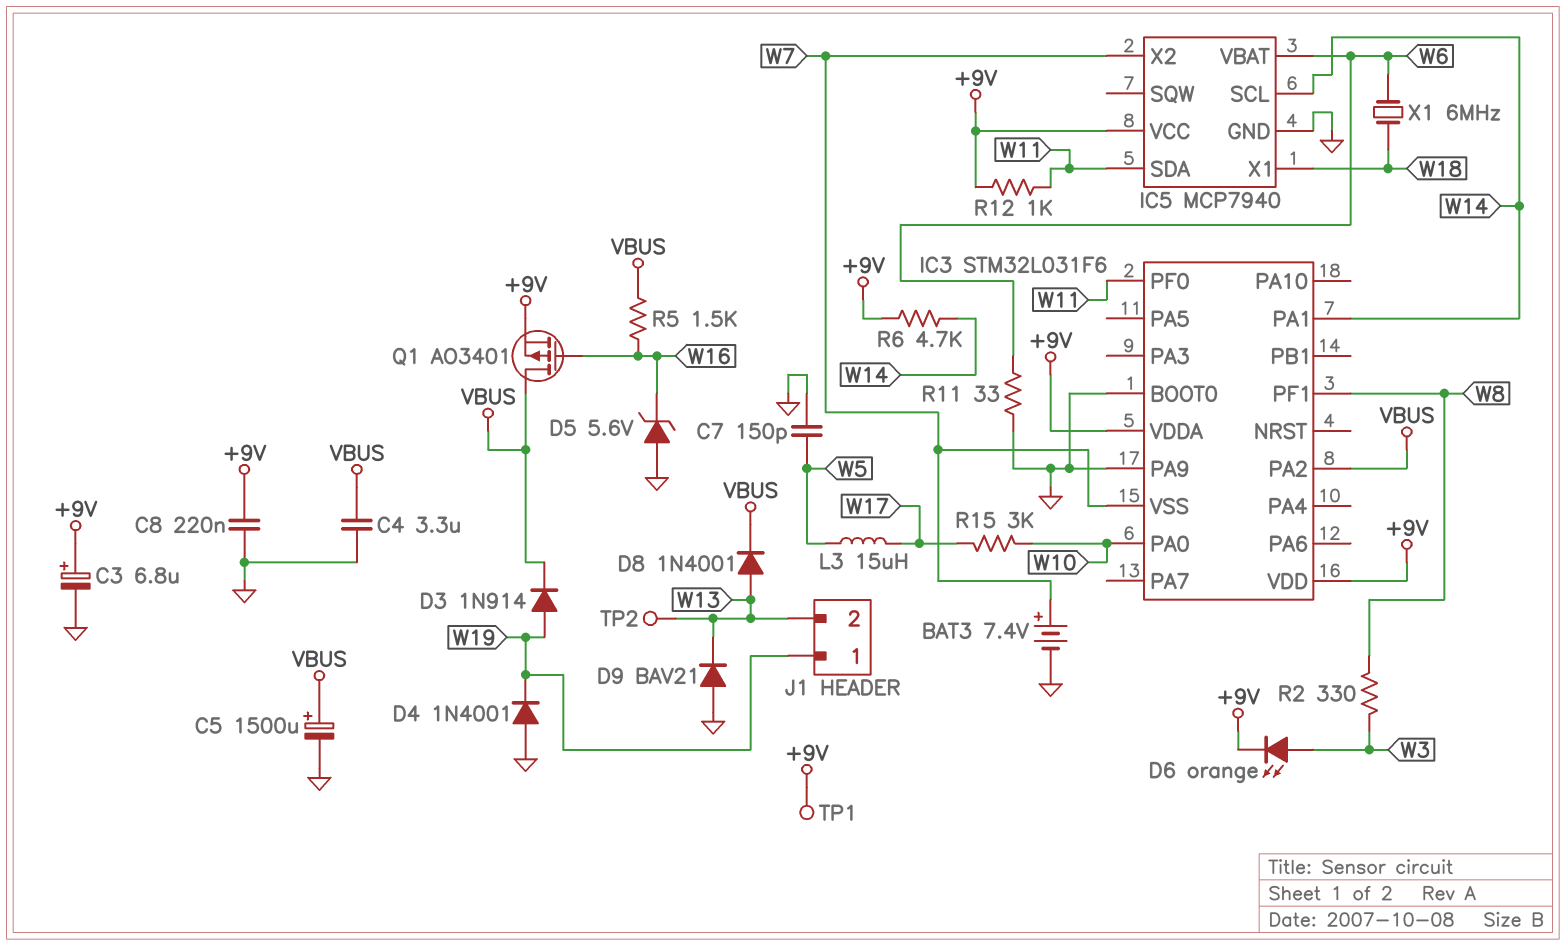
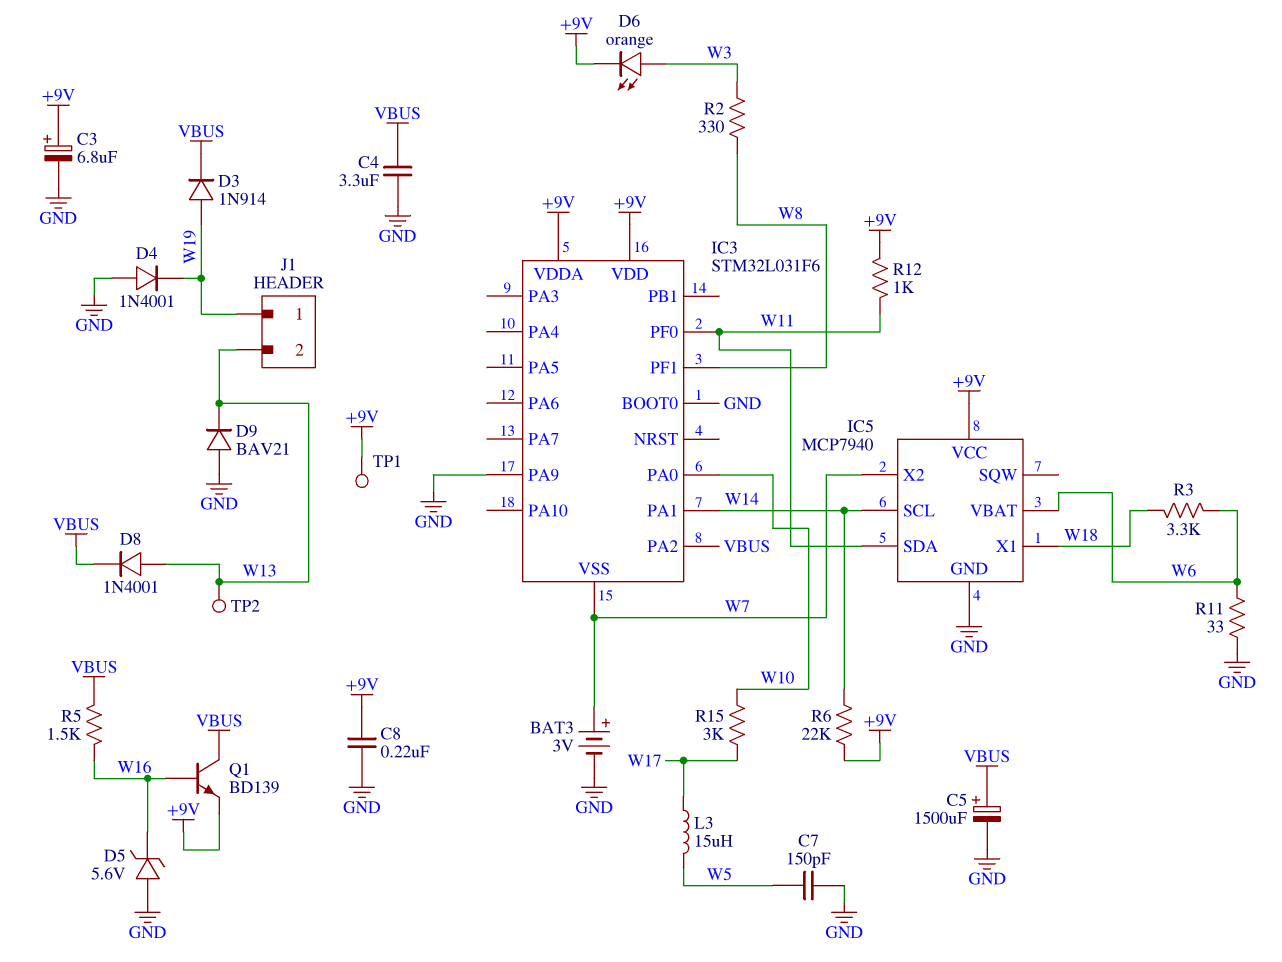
BAT3: 7.4V (plus W7, minus GND) -> 3V (plus W7, minus GND)
Q1: PMOS AO3401 (G W16, D VBUS, S +9V) -> NPN BD139 (B W16, C VBUS, E +9V)
R3: none -> 3.3k (W6, W18)
R6: 4.7k (+9V, W14) -> 22k (+9V, W14)
X1: 6MHz (W6, W18) -> none

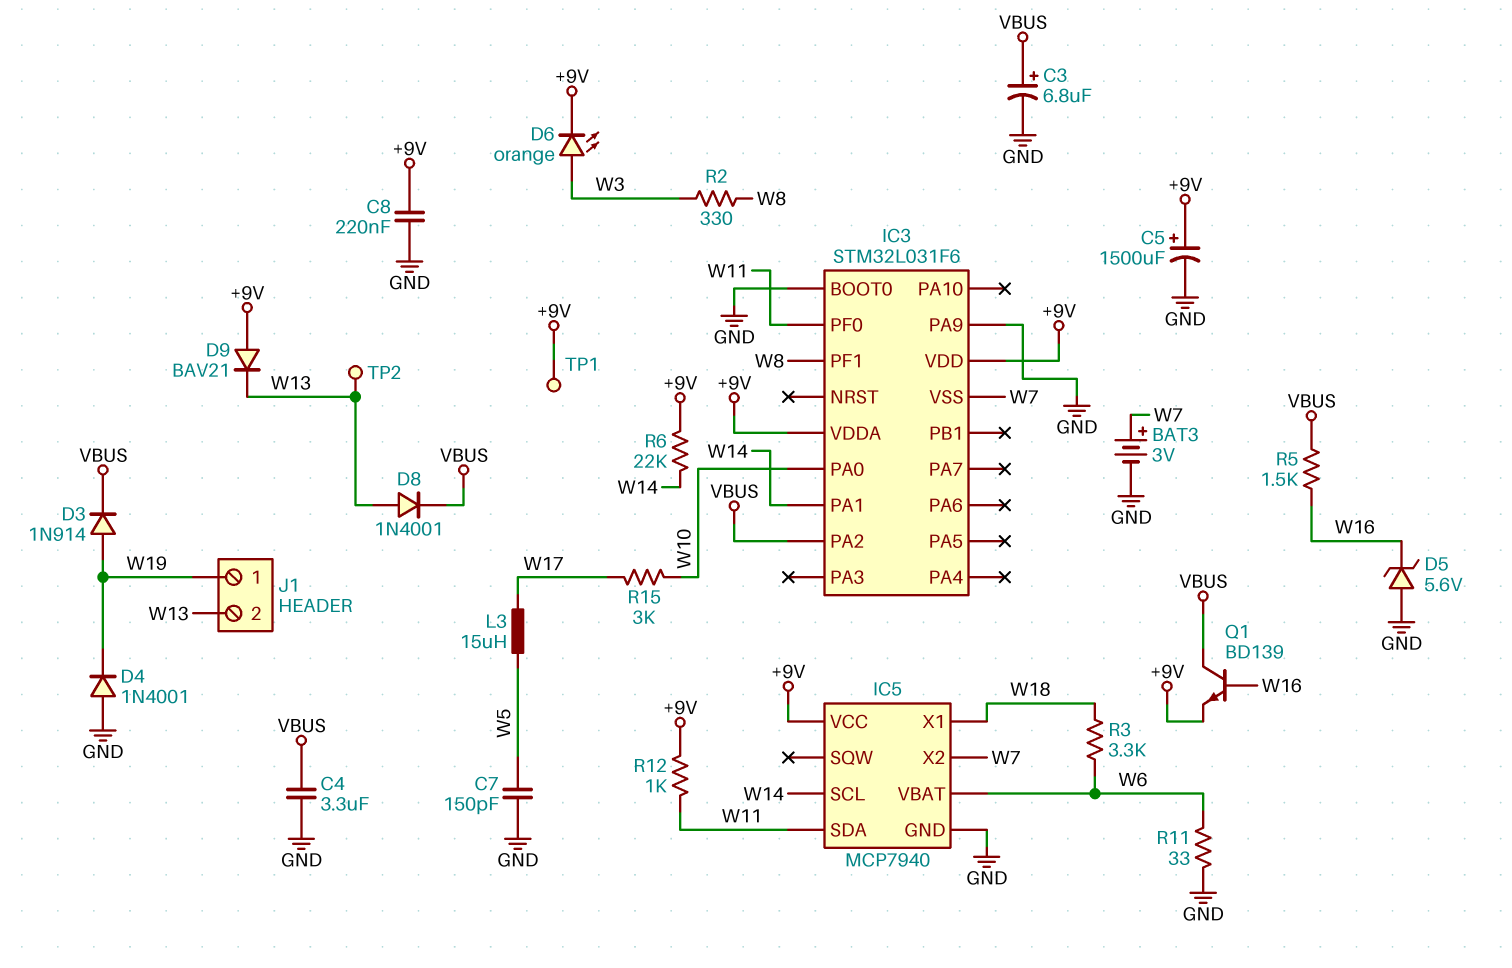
C3: 6.8uF (plus +9V, minus GND) -> 6.8uF (plus VBUS, minus GND)
C5: 1500uF (plus VBUS, minus GND) -> 1500uF (plus +9V, minus GND)
D9: diode BAV21 (A GND, K W13) -> diode BAV21 (A +9V, K W13)

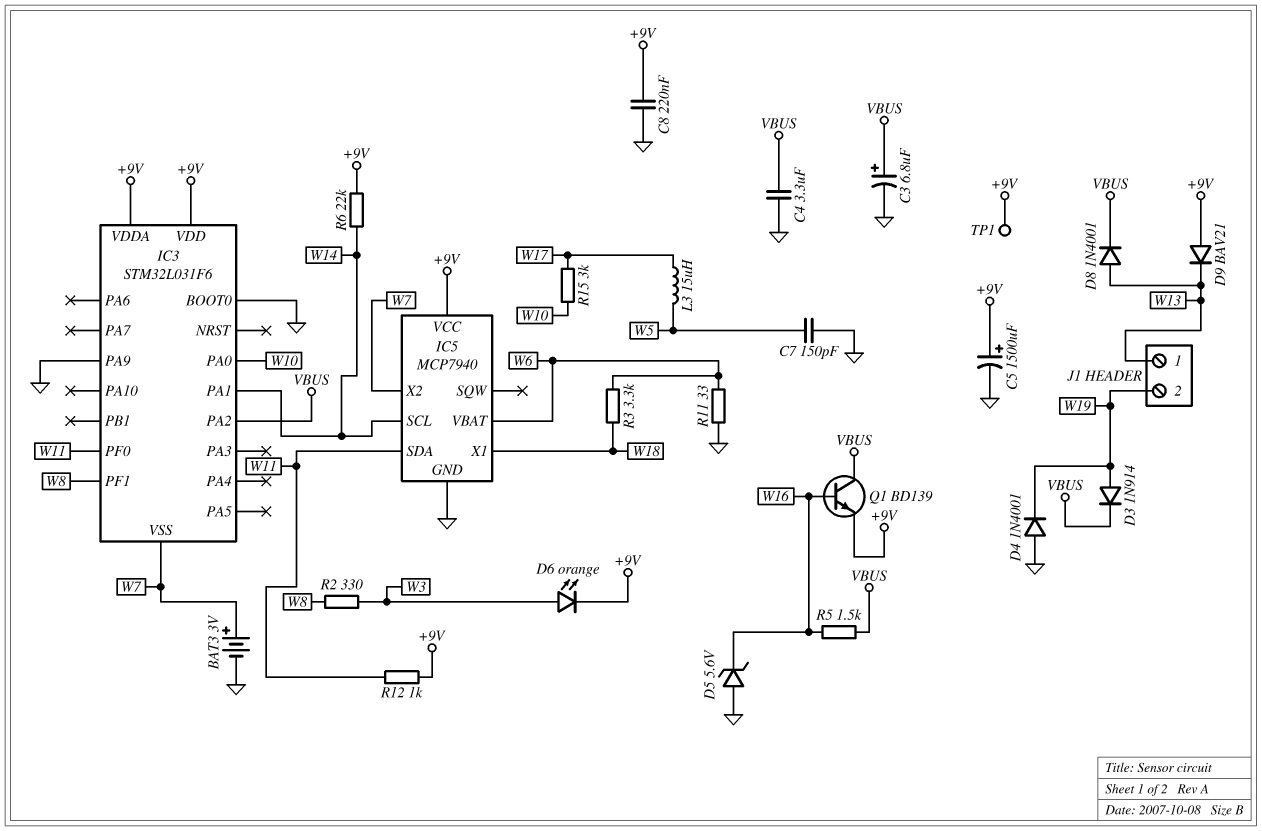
J1 pin 1: W19 -> W13
J1 pin 2: W13 -> W19
TP2: test point (W13) -> none

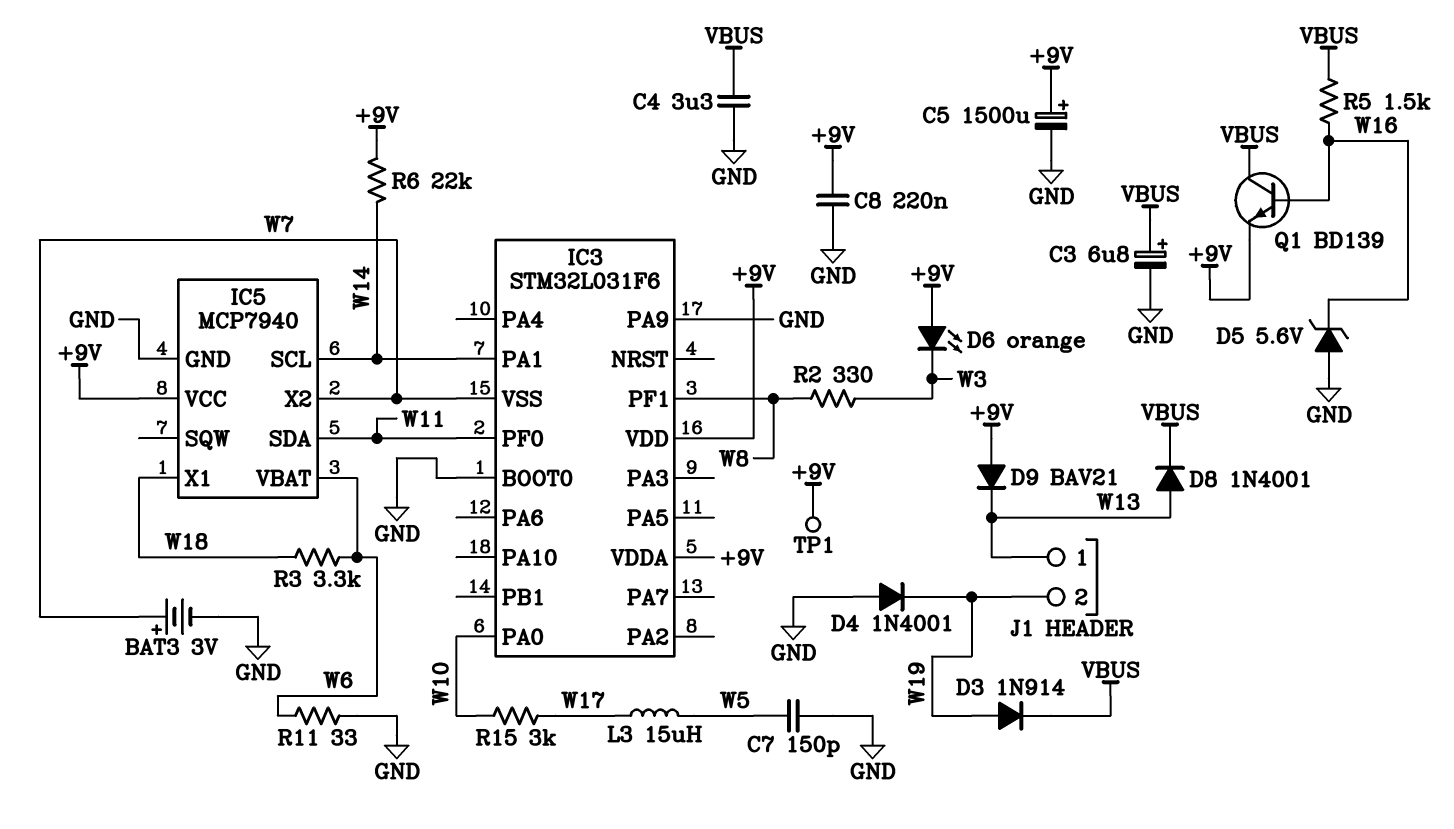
D6: LED orange (A W3, K +9V) -> LED orange (A +9V, K W3)
IC3 pin PA2: VBUS -> none
R12: 1k (+9V, W11) -> none

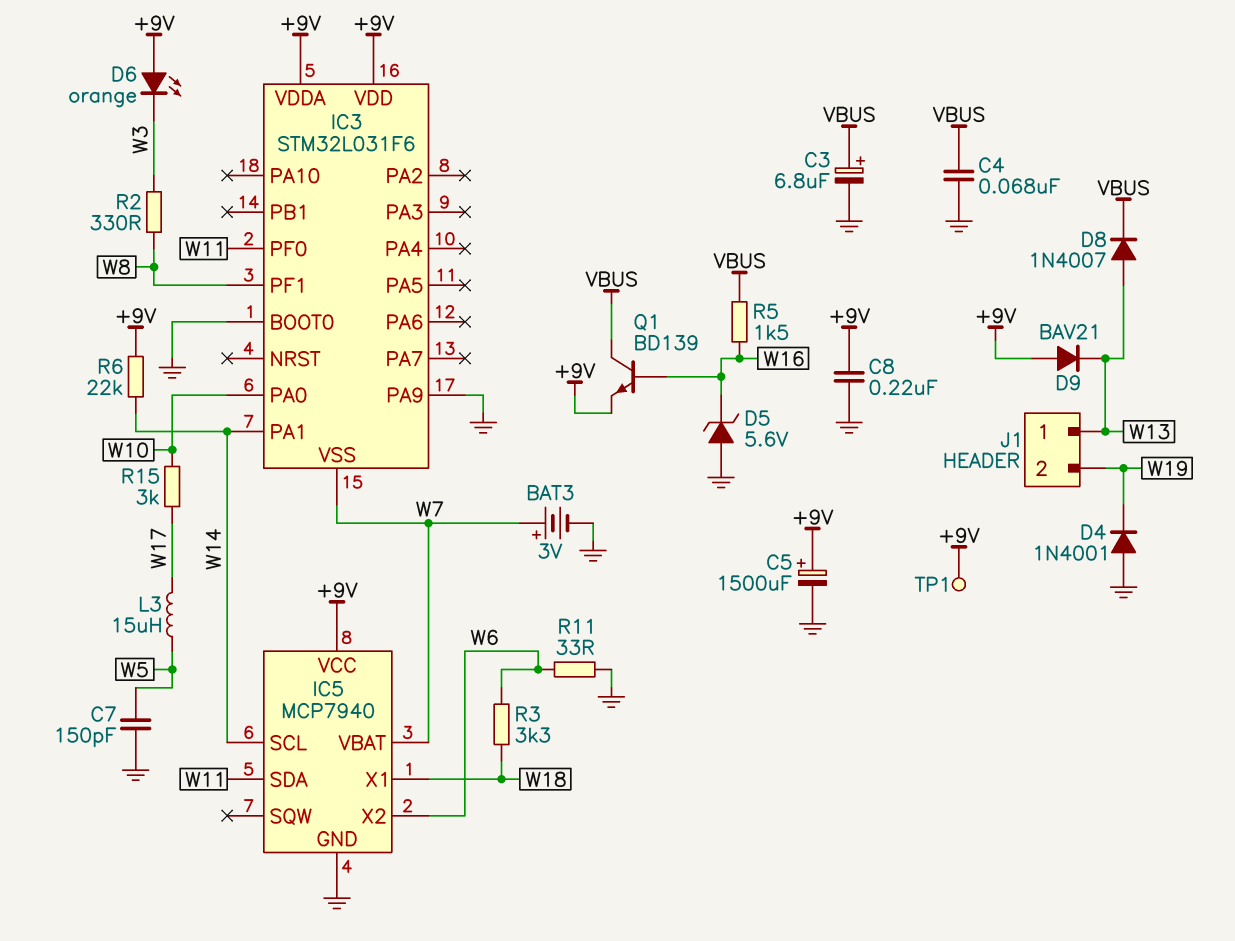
C4: 3.3uF (GND, VBUS) -> 68nF (GND, VBUS)
D3: diode 1N914 (A W19, K VBUS) -> none
D8: diode 1N4001 (A W13, K VBUS) -> diode 1N4007 (A W13, K VBUS)
IC5 pin VBAT: W6 -> W7
IC5 pin X2: W7 -> W6

